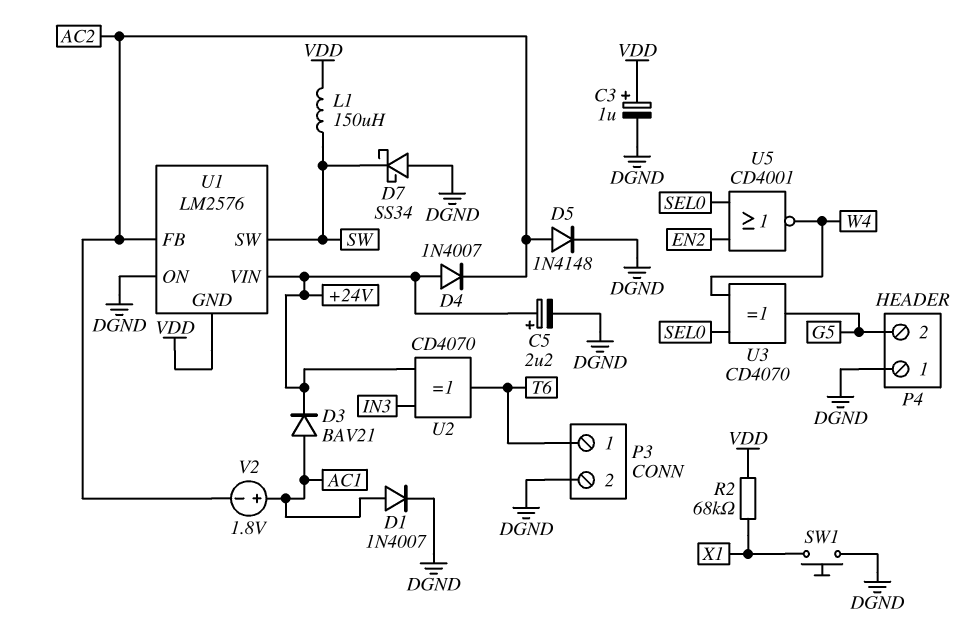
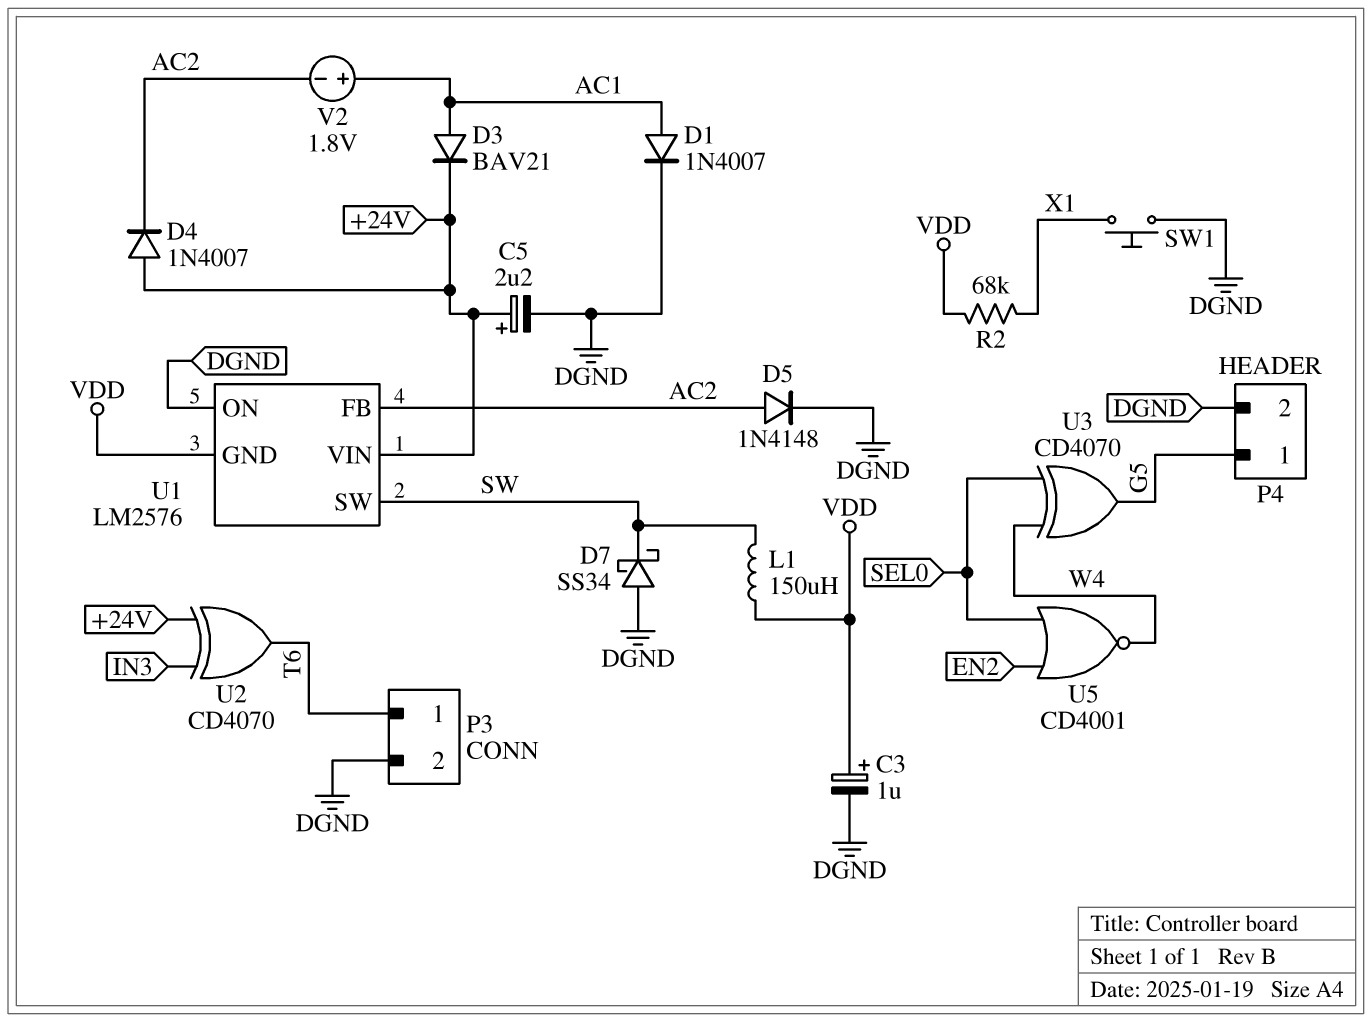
P4 pin 1: DGND -> G5
P4 pin 2: G5 -> DGND

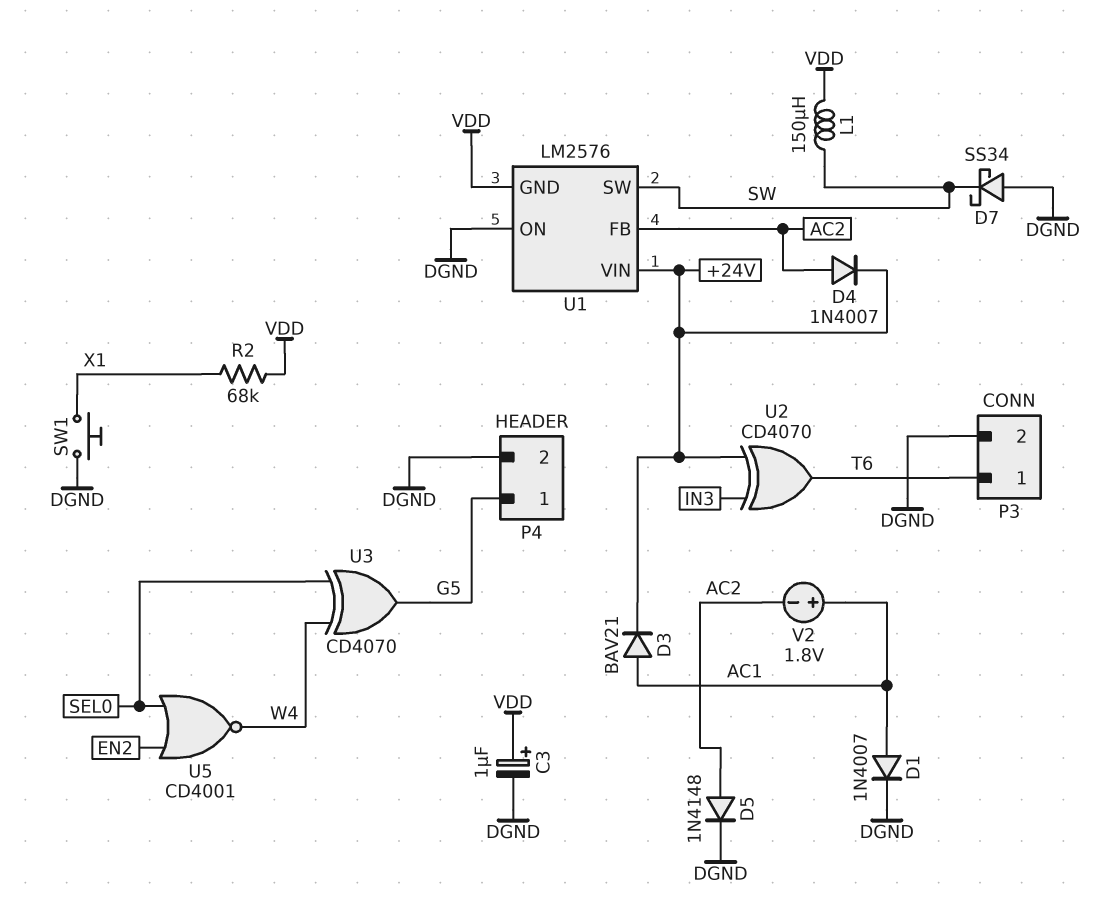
C5: 2.2uF (plus +24V, minus DGND) -> none
D4: diode 1N4007 (A +24V, K AC2) -> diode 1N4007 (A AC2, K +24V)

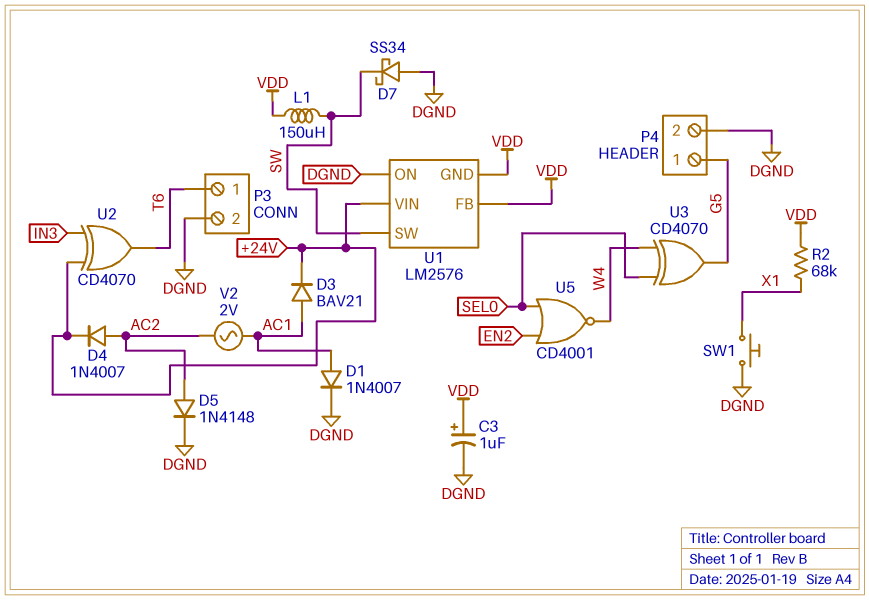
U1 pin FB: AC2 -> VDD
V2: 1.8V (plus AC1, minus AC2) -> AC 2V (AC1, AC2)

